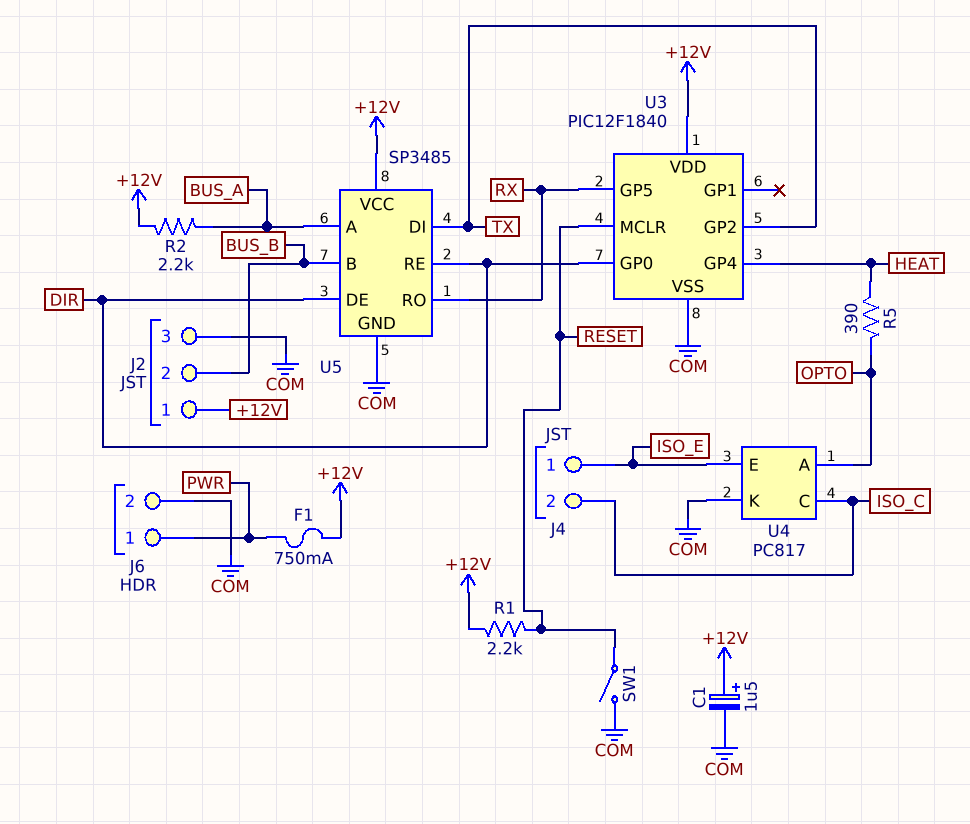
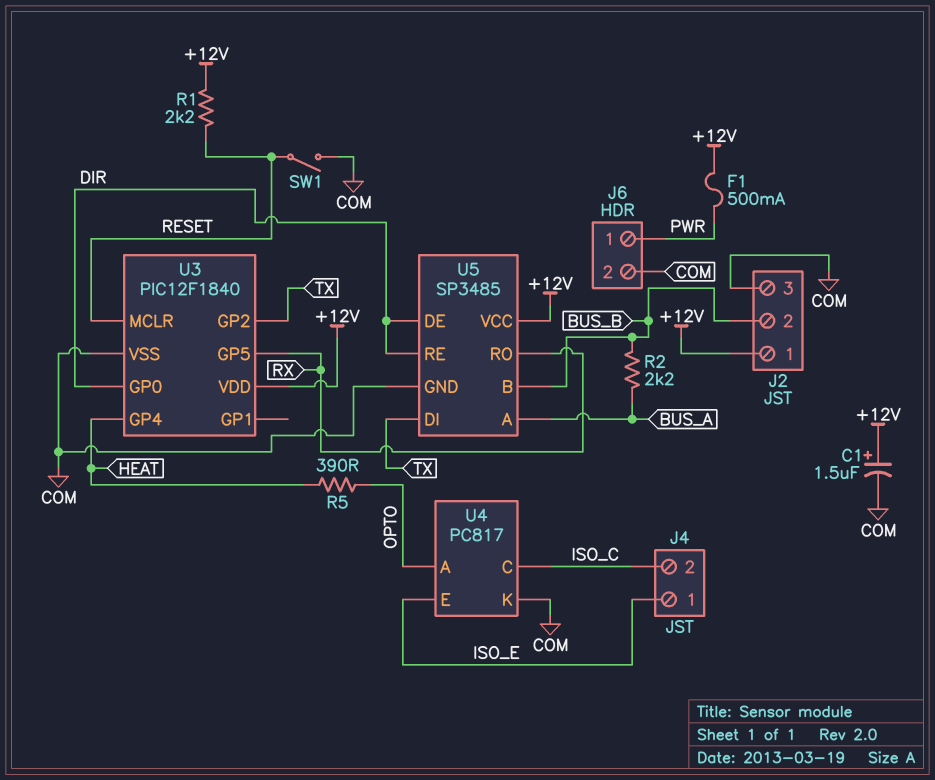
F1: 750mA (+12V, PWR) -> 500mA (+12V, PWR)
R2: 2.2k (+12V, BUS_A) -> 2.2k (BUS_A, BUS_B)

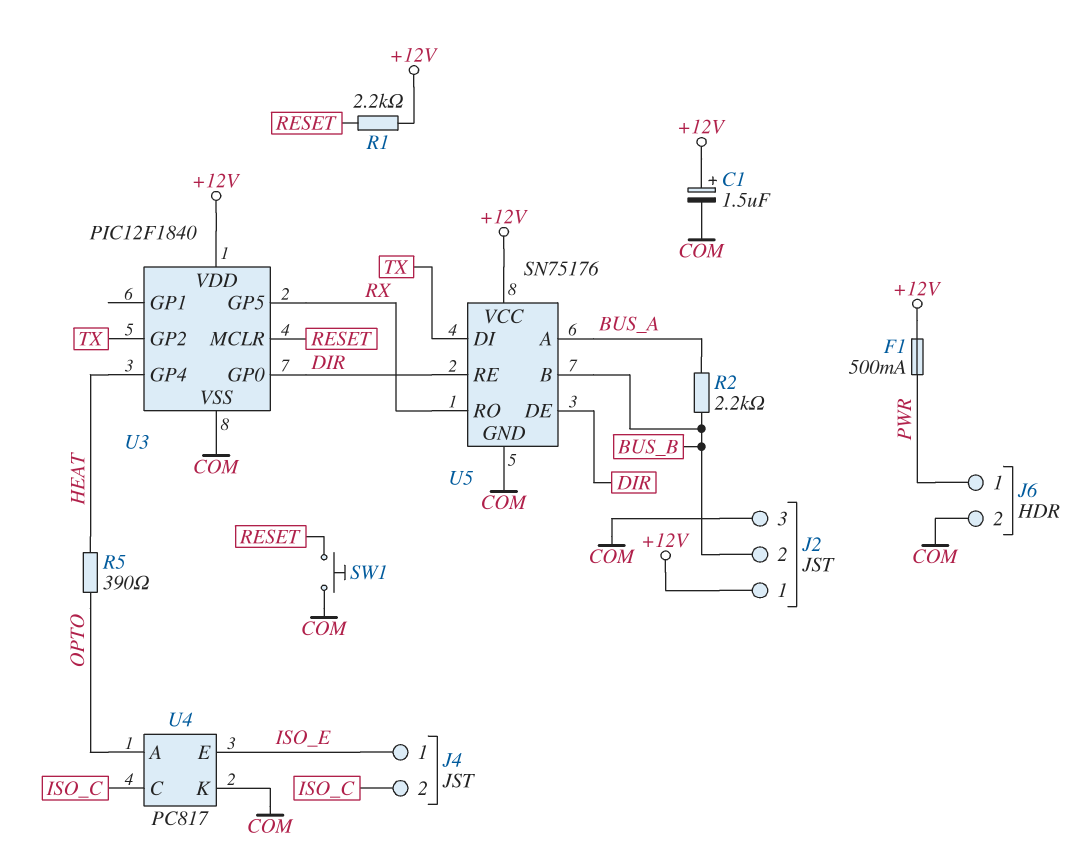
SW1: switch (COM, RESET) -> button (COM, RESET)
U5: SP3485 -> SN75176

